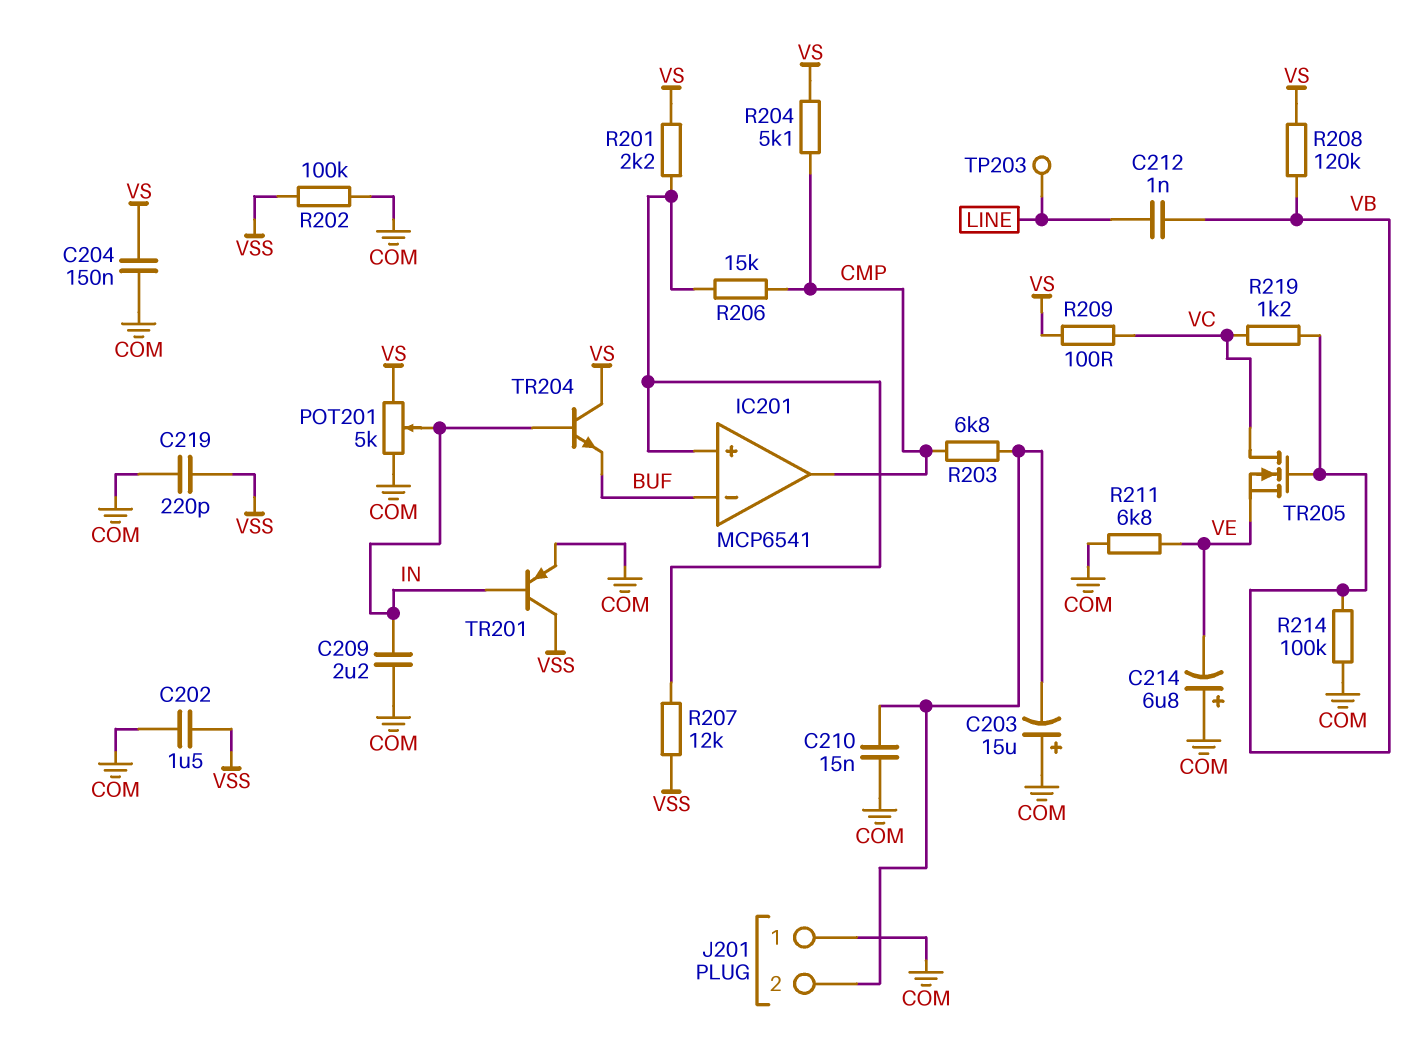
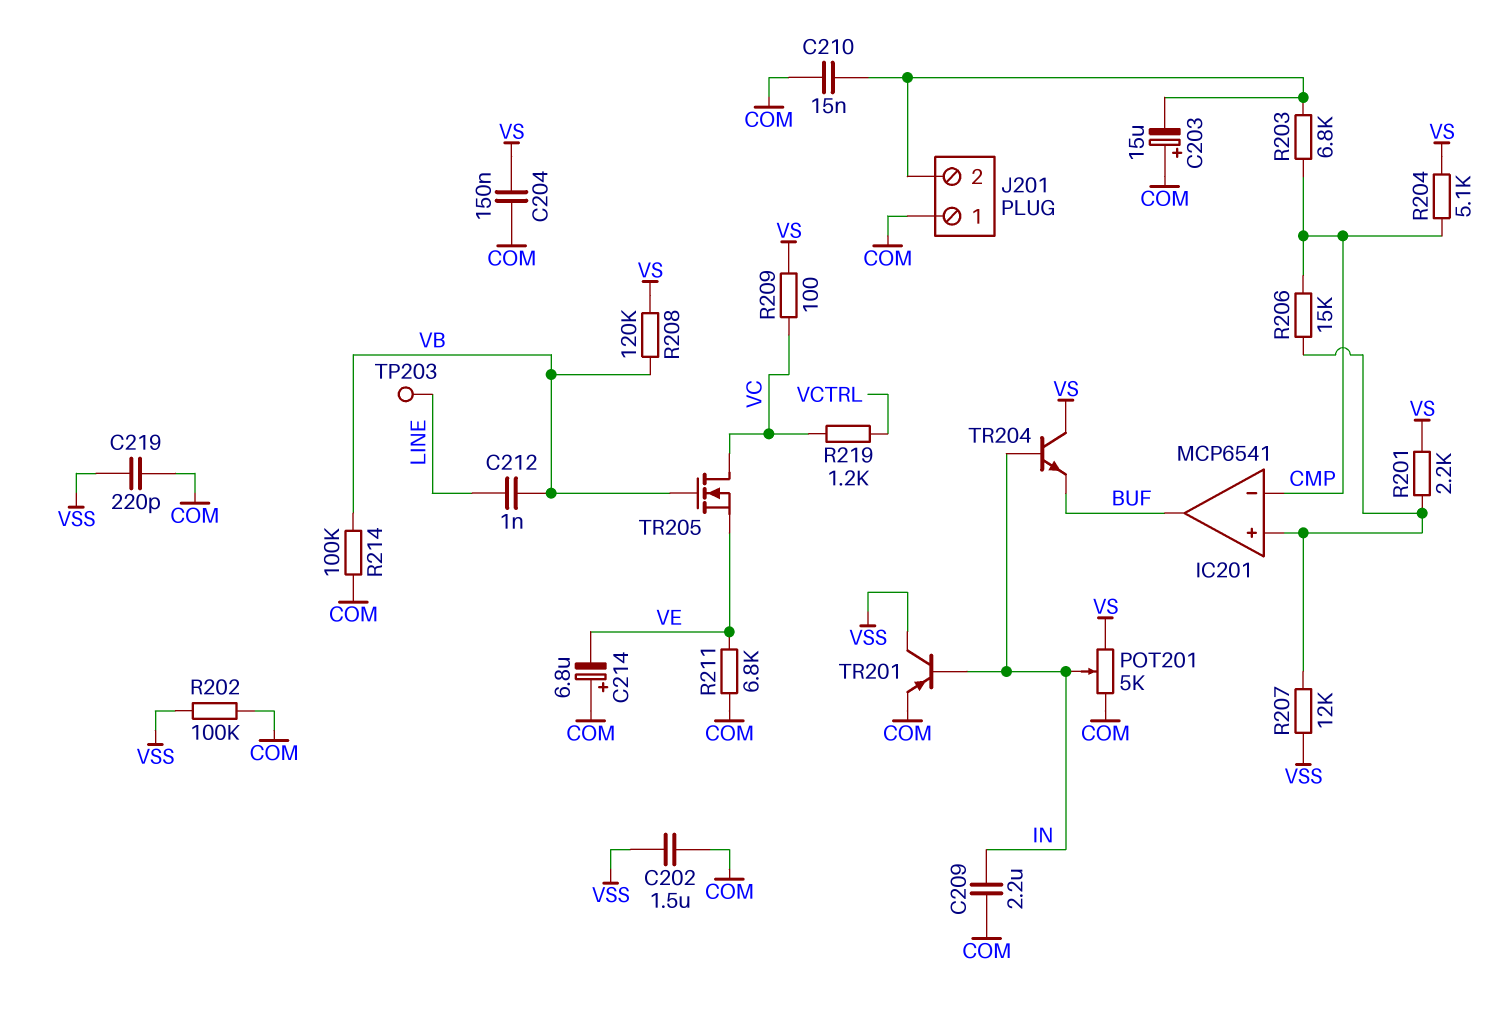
IC201 pin in-: BUF -> CMP
IC201 pin out: CMP -> BUF
R219: 1.2k (VB, VC) -> 1.2k (VC, VCTRL)

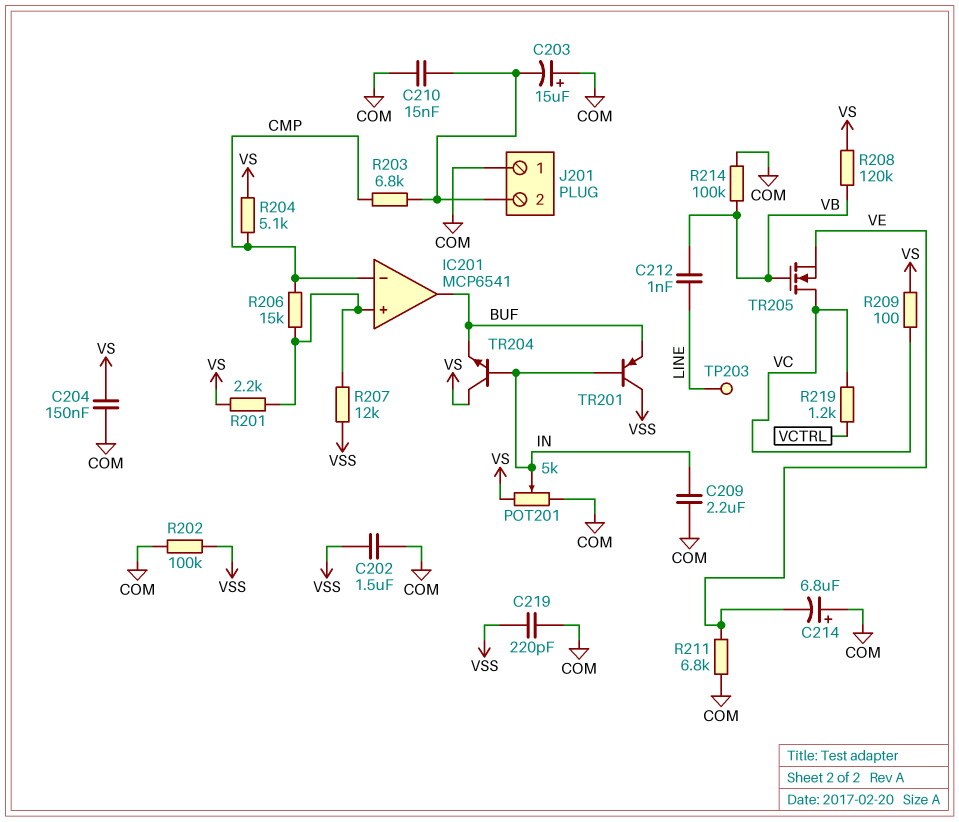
TR201: PNP (B IN, C VSS, E COM) -> PNP (B IN, C VSS, E BUF)

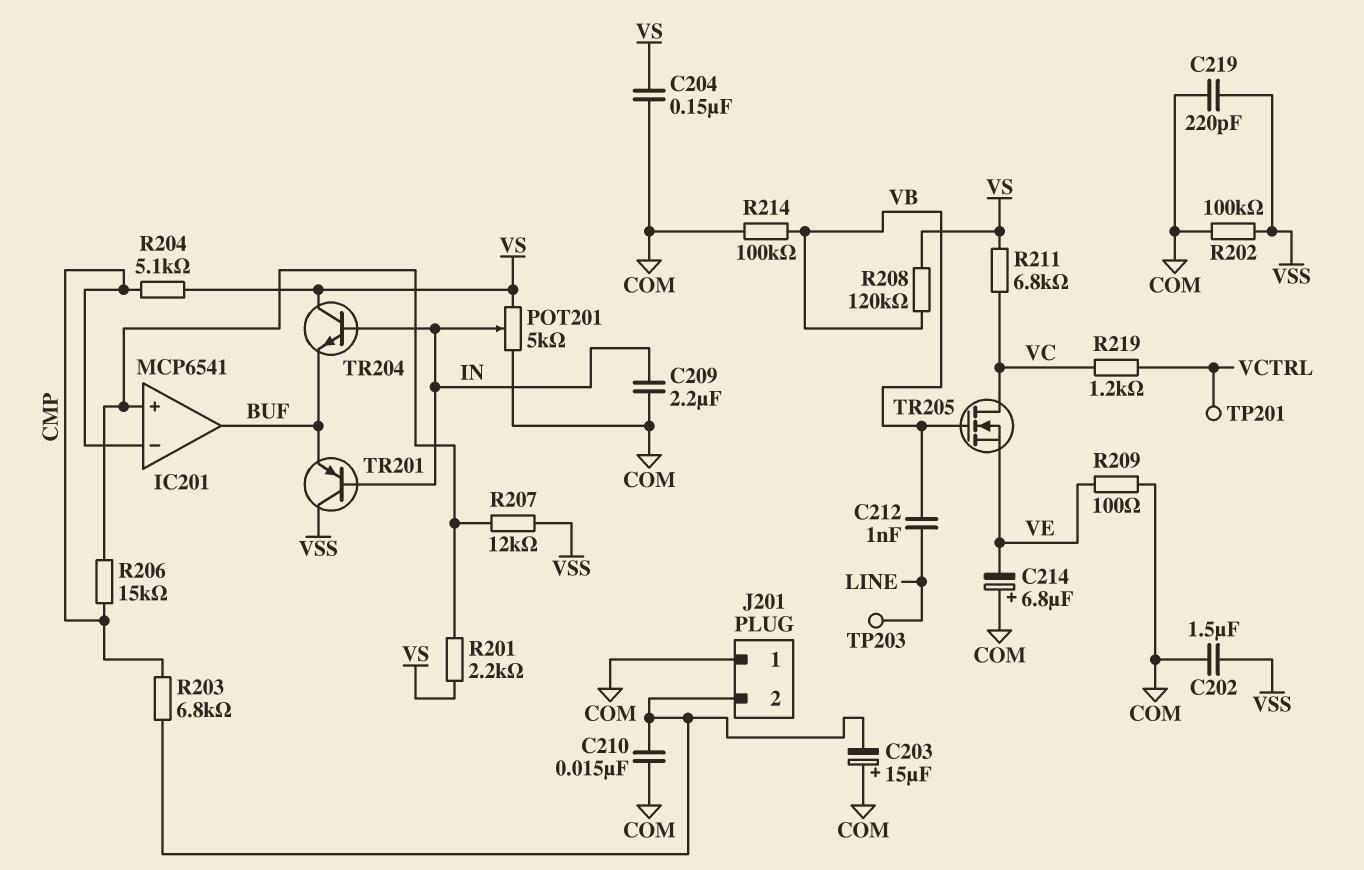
R209: 100 (VC, VS) -> 100 (COM, VE)
R211: 6.8k (COM, VE) -> 6.8k (VC, VS)
TP201: none -> test point (VCTRL)

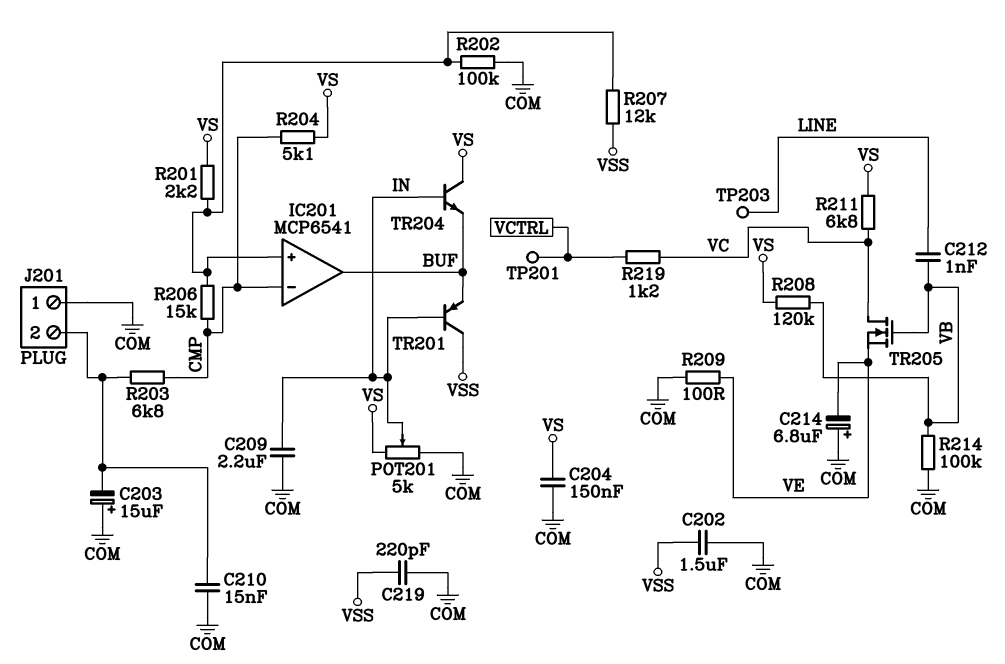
R202: 100k (COM, VSS) -> 100k (COM, IC201/in+)

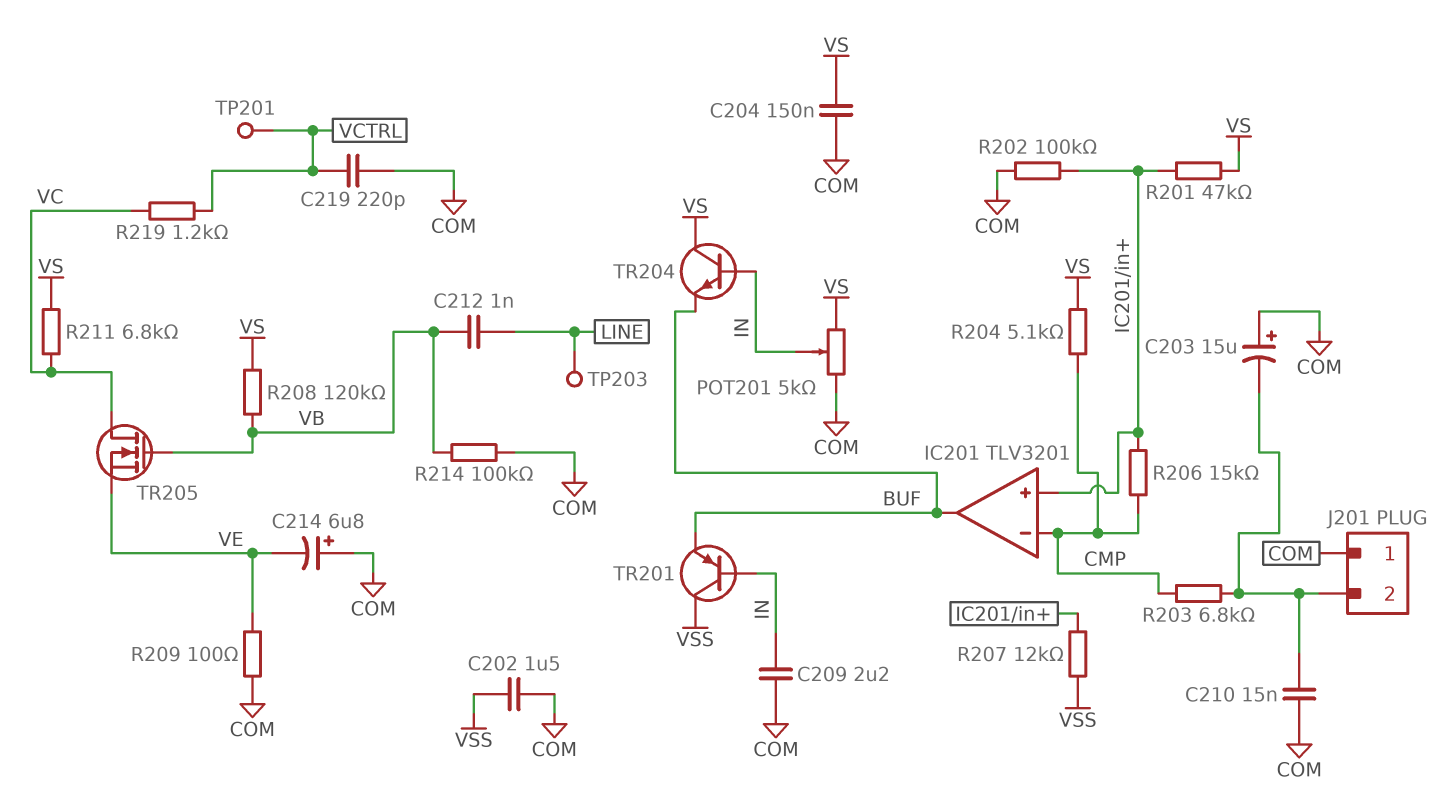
C219: 220pF (COM, VSS) -> 220pF (COM, VCTRL)
IC201: MCP6541 -> TLV3201
R201: 2.2k (IC201/in+, VS) -> 47k (IC201/in+, VS)

